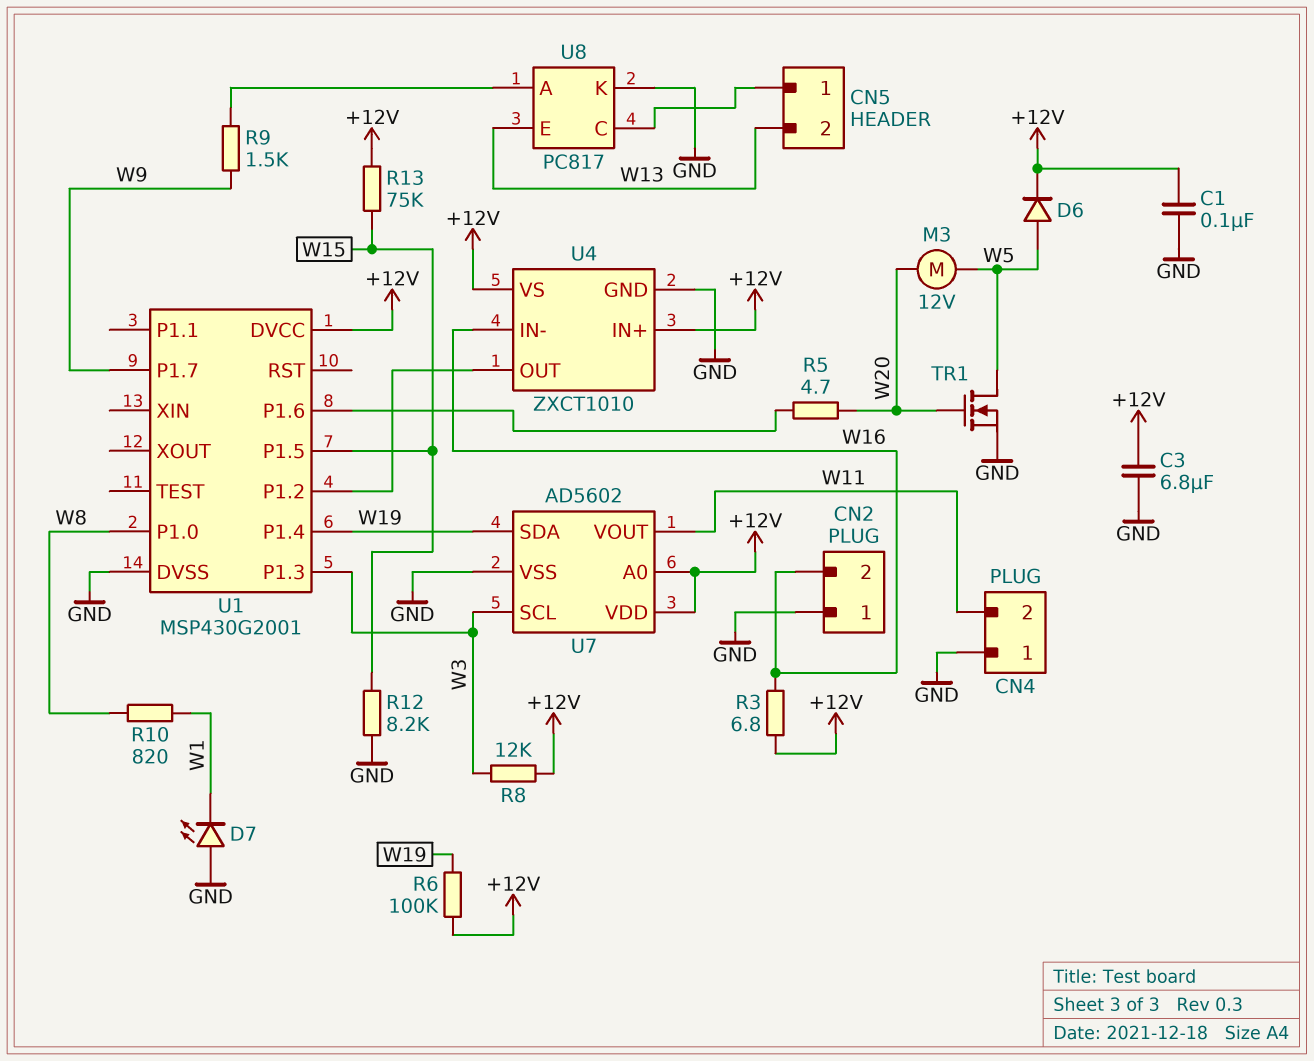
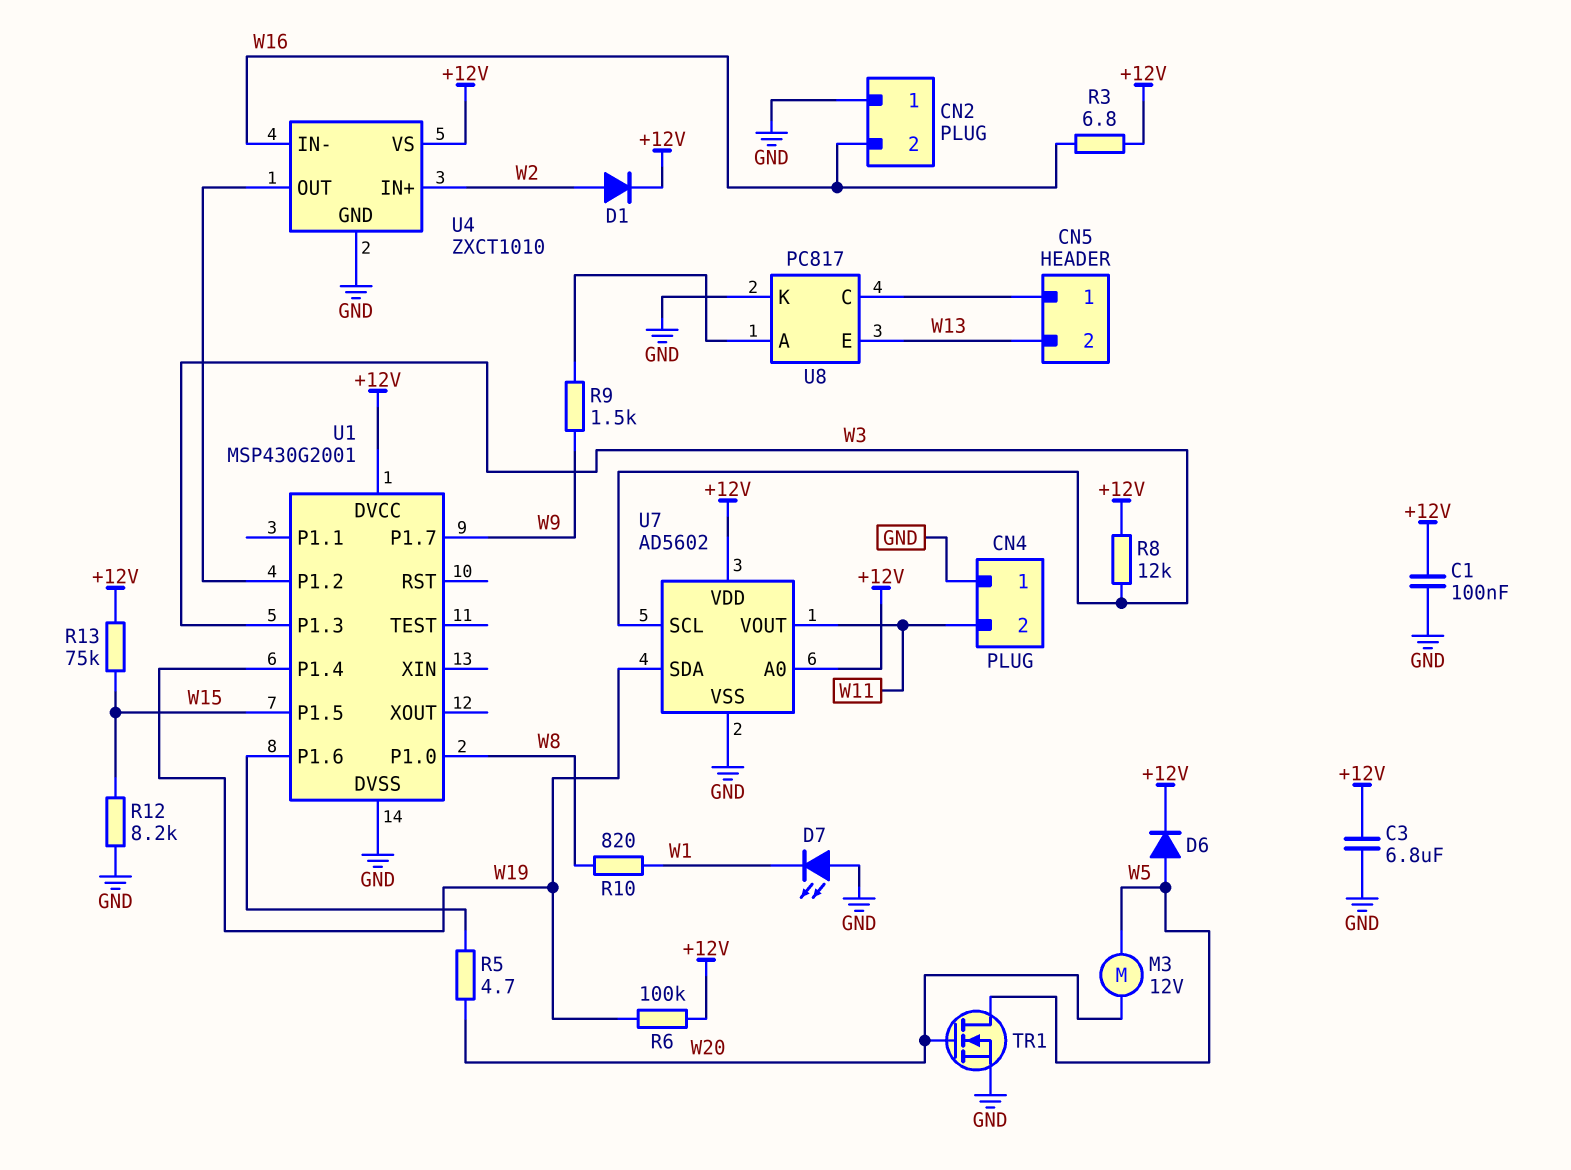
D1: none -> diode (A W2, K +12V)
U4 pin IN+: +12V -> W2

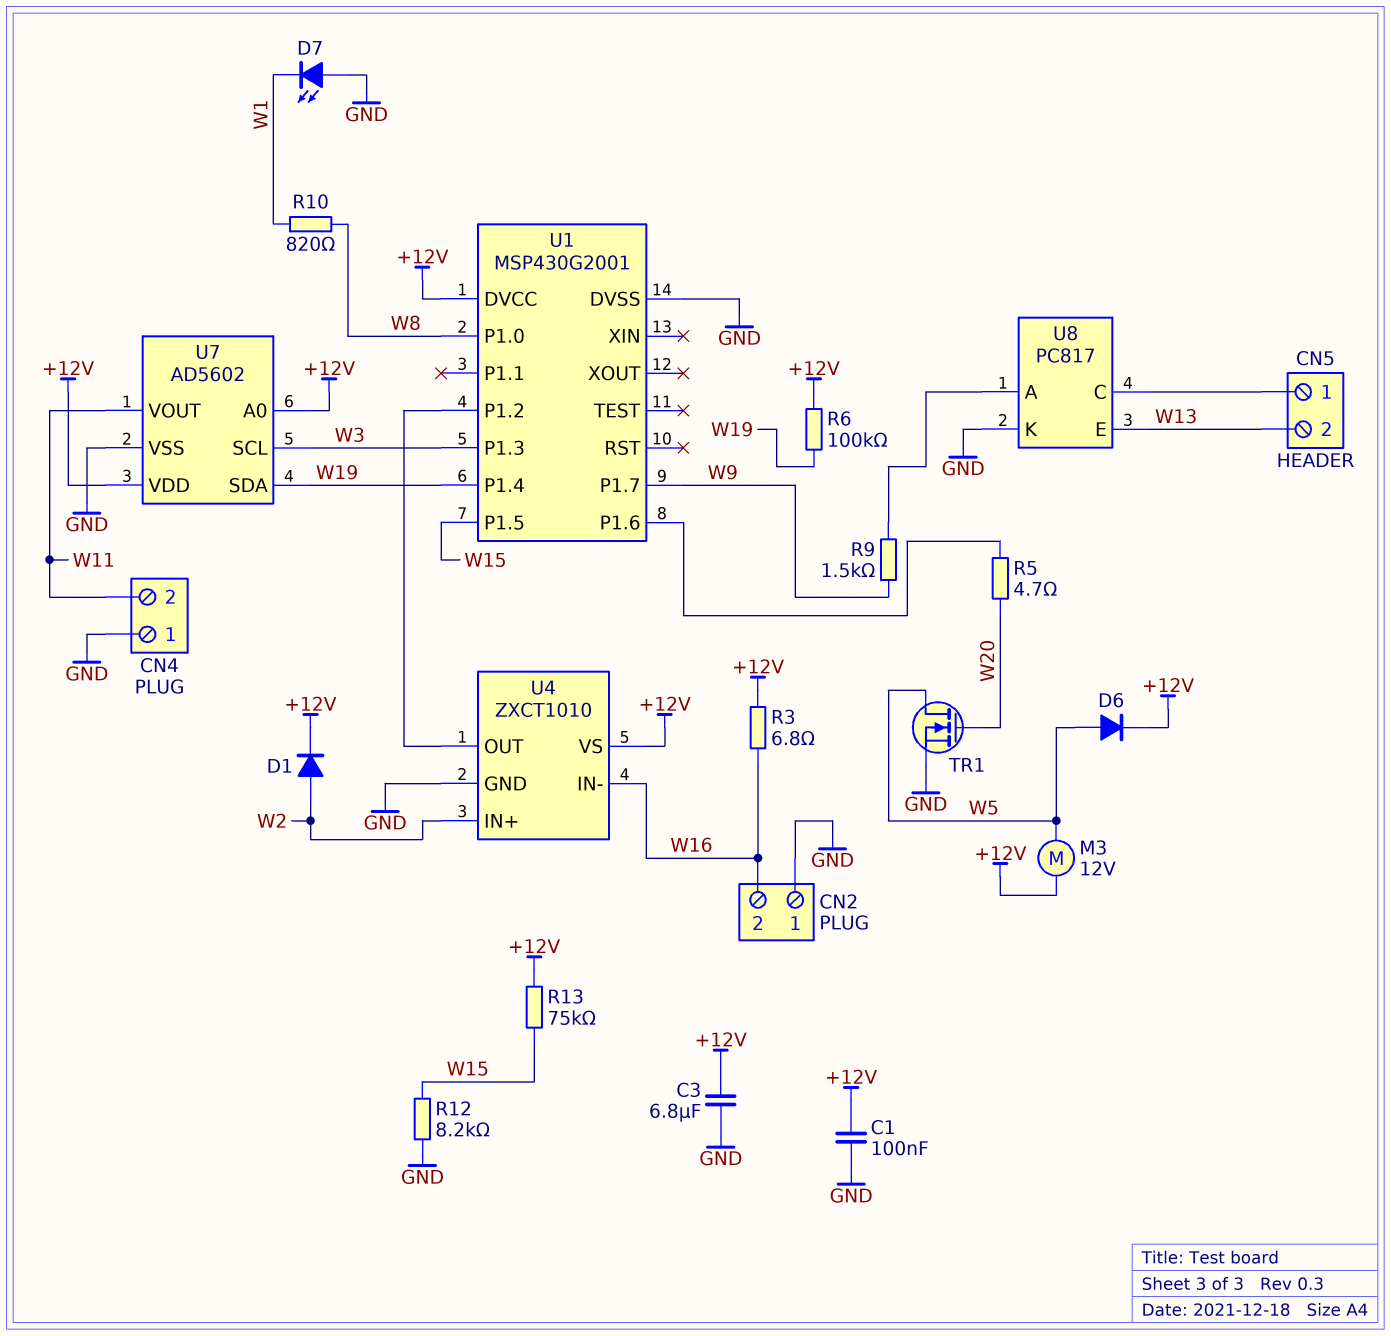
M3: motor 12V (W5, W20) -> motor 12V (+12V, W5)
R8: 12k (+12V, W3) -> none

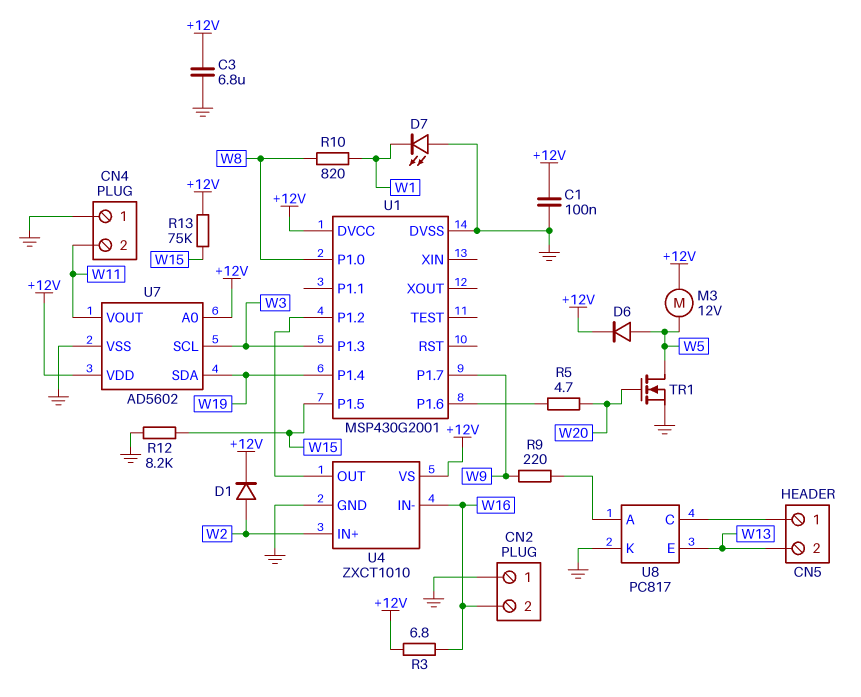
R6: 100k (+12V, W19) -> none
R9: 1.5k (U8/A, W9) -> 220 (U8/A, W9)

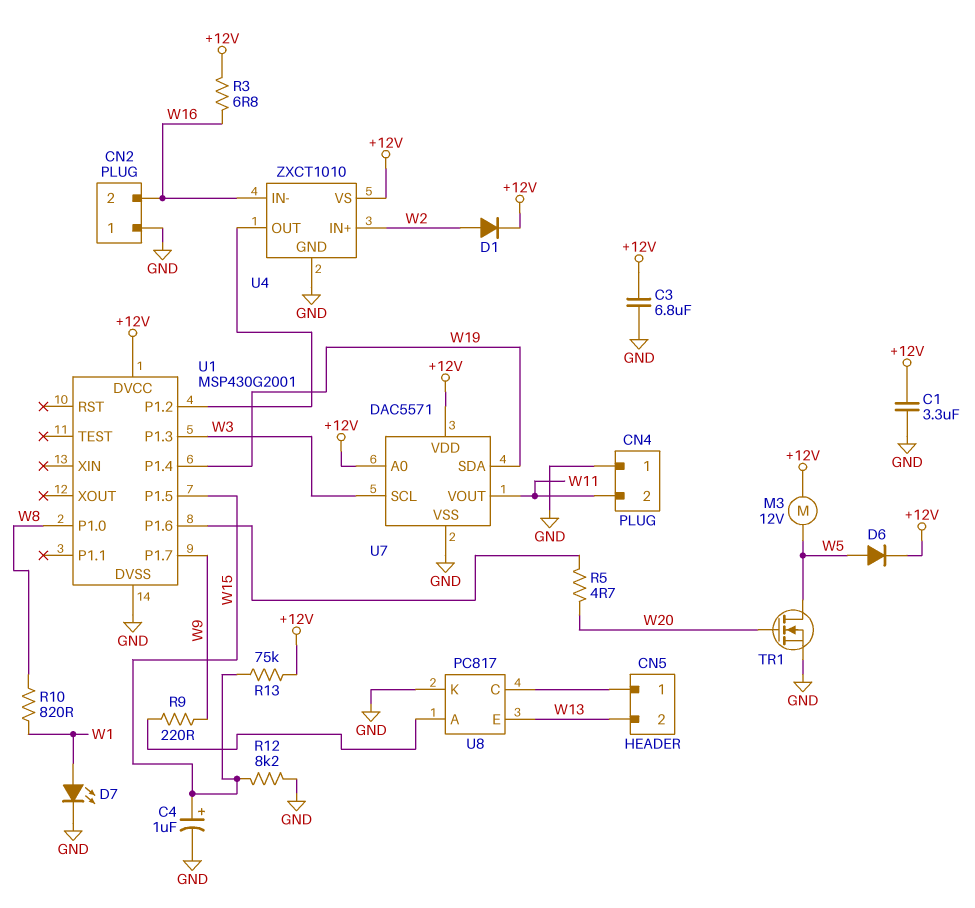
C1: 100nF (+12V, GND) -> 3.3uF (+12V, GND)
C4: none -> 1uF (plus W15, minus GND)
D7: LED (A GND, K W1) -> LED (A W1, K GND)
U7: AD5602 -> DAC5571

